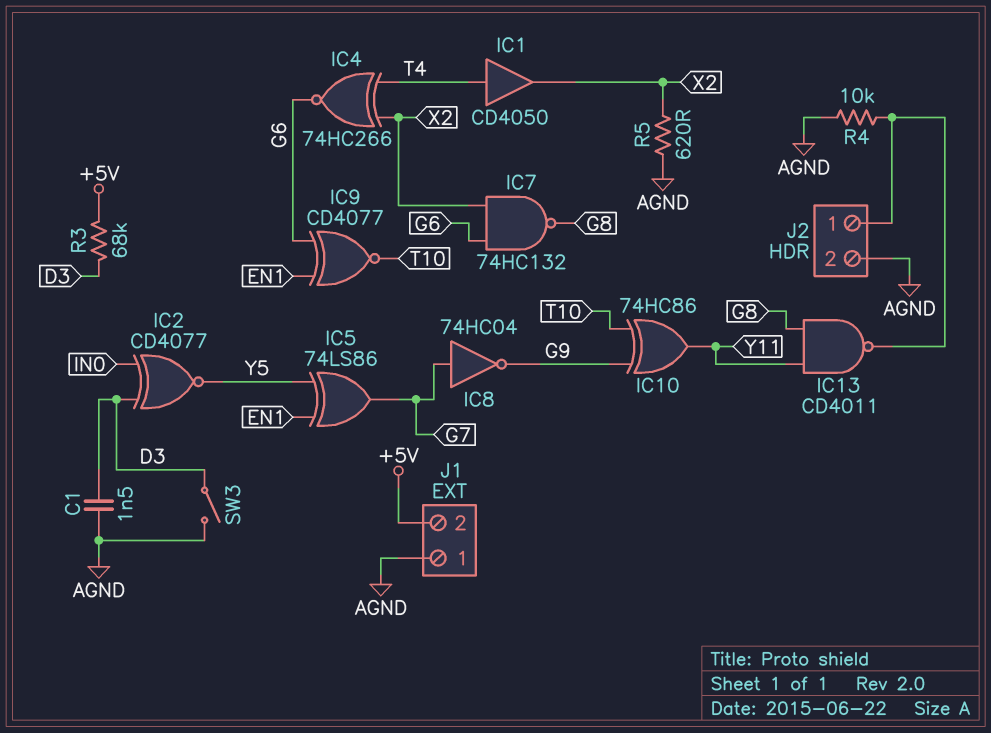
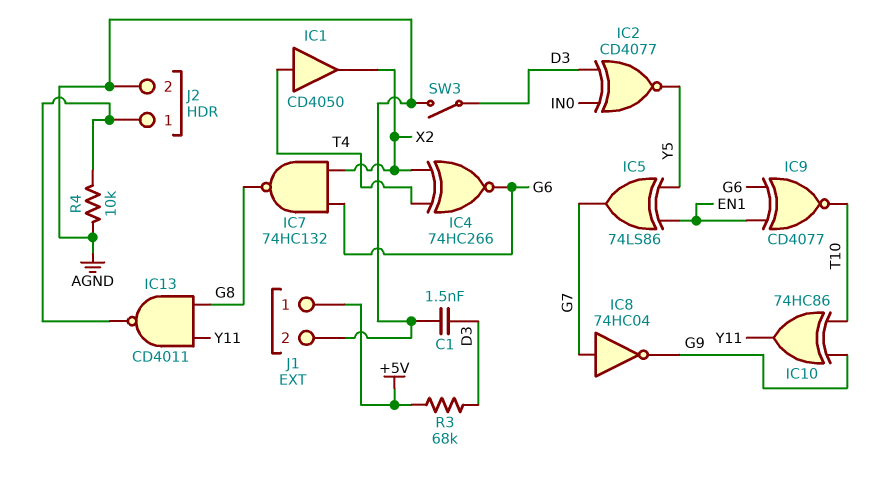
J1 pin 1: AGND -> +5V
J1 pin 2: +5V -> AGND
R5: 620 (AGND, X2) -> none

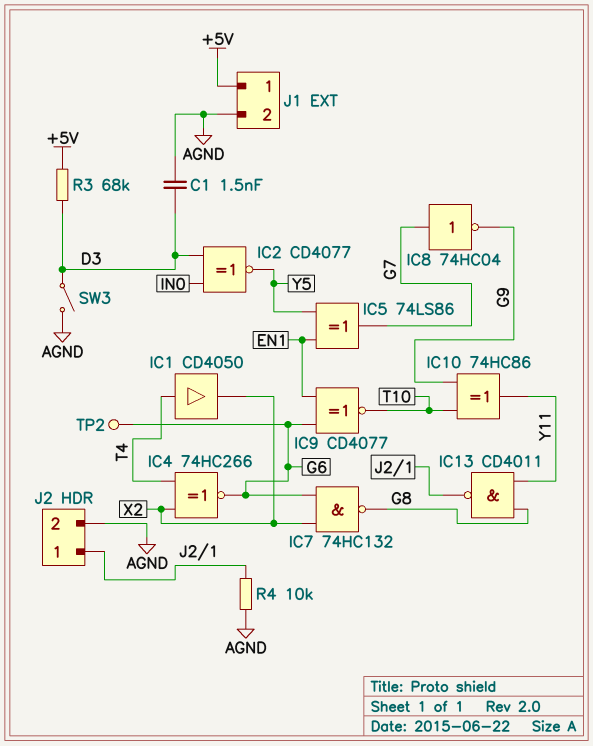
TP2: none -> test point (G6)

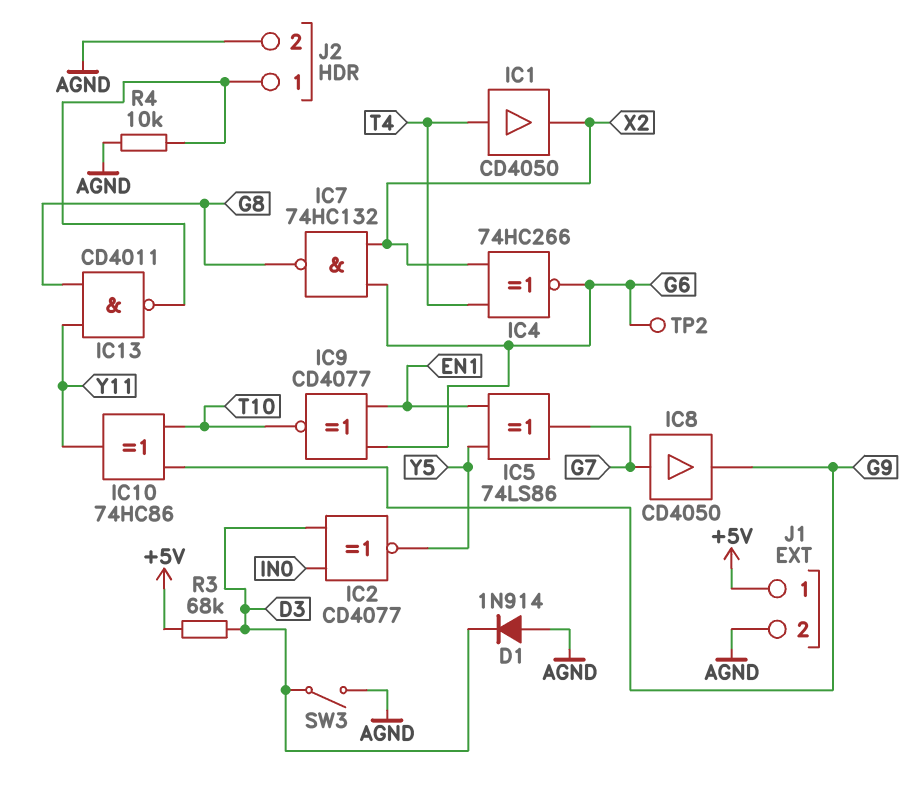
C1: 1.5nF (AGND, D3) -> none
D1: none -> diode 1N914 (A AGND, K D3)
IC8: NOT 74HC04 (in G7, out G9) -> buffer CD4050 (in G7, out G9)

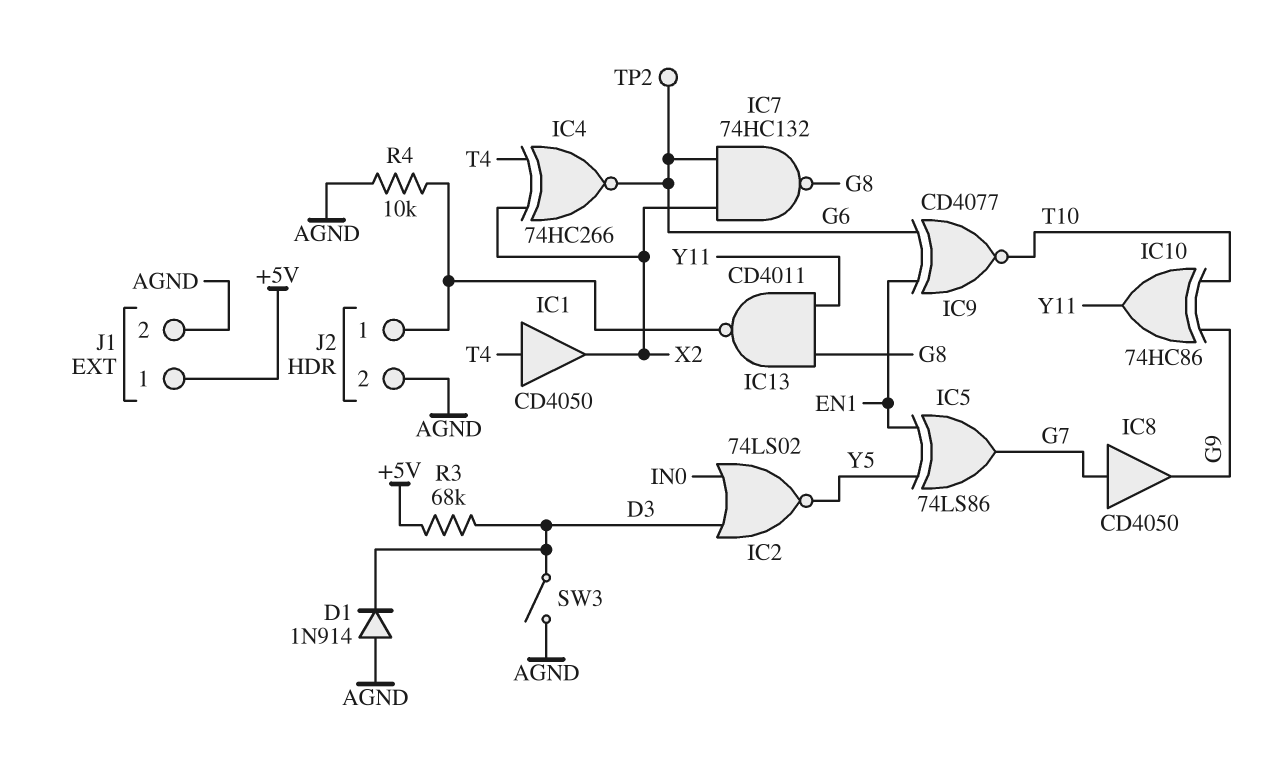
IC2: XNOR CD4077 (in D3, in IN0, out Y5) -> NOR 74LS02 (in D3, in IN0, out Y5)

